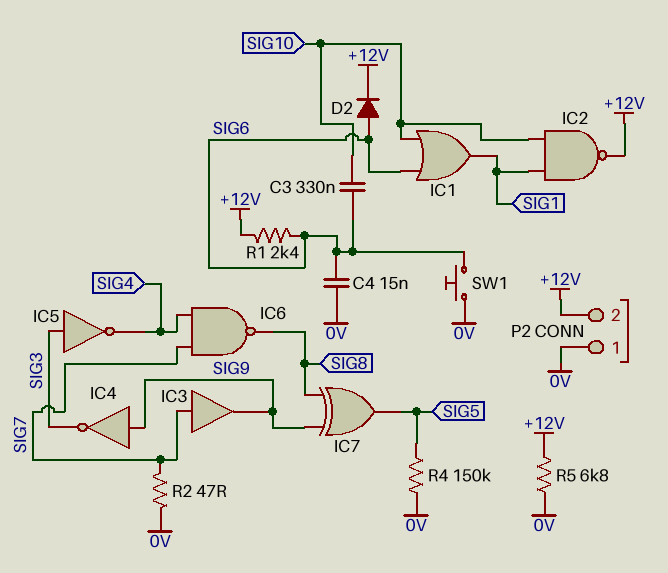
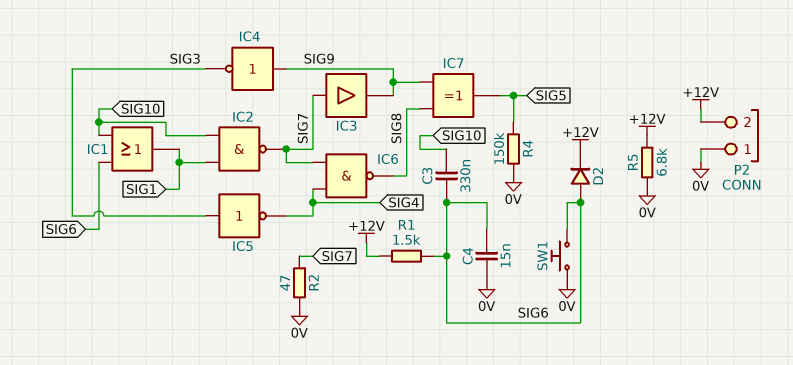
IC2: NAND (in SIG1, in SIG10, out +12V) -> NAND (in SIG1, in SIG10, out SIG7)
R1: 2.4k (+12V, SIG6) -> 1.5k (+12V, SIG6)

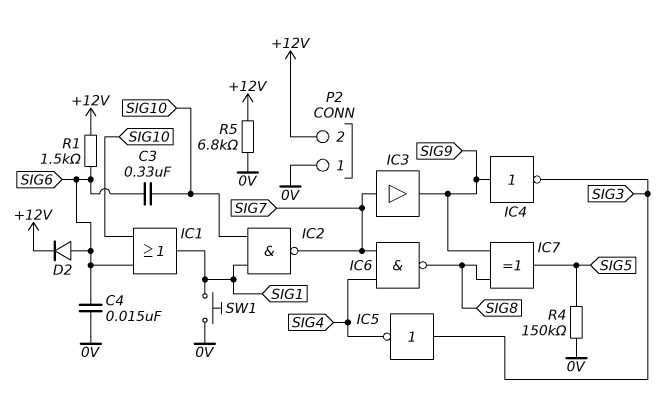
R2: 47 (0V, SIG7) -> none
SW1: button (0V, SIG6) -> button (0V, SIG1)

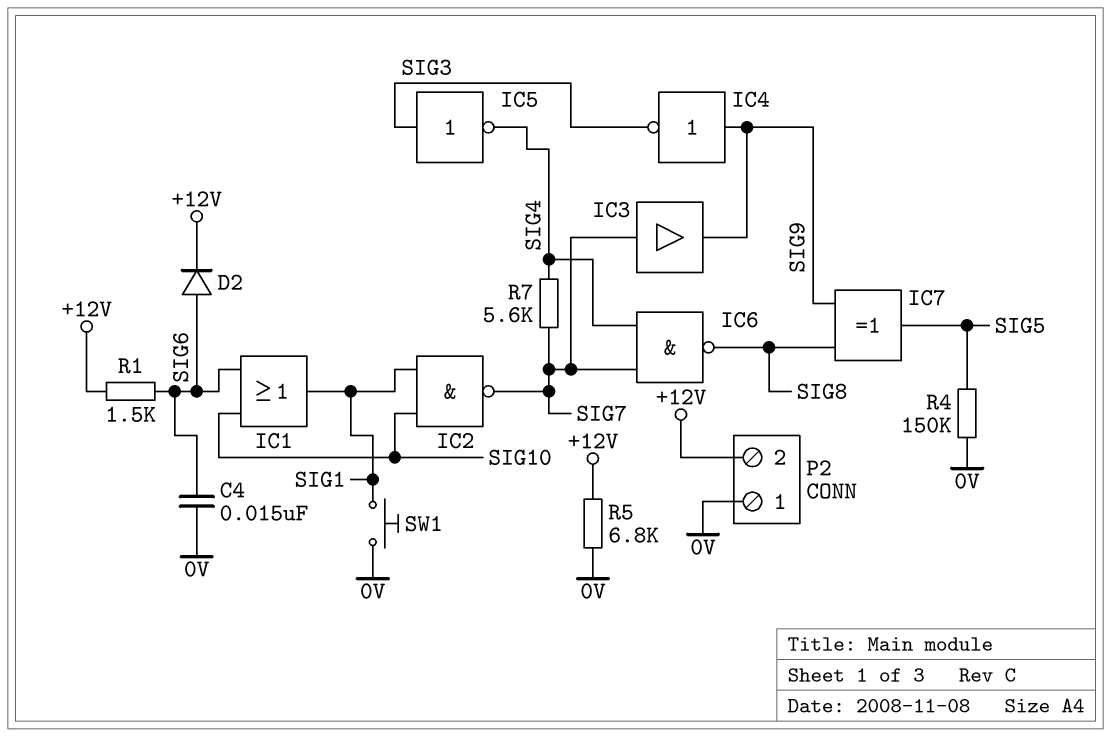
C3: 330nF (SIG6, SIG10) -> none
R7: none -> 5.6k (SIG4, SIG7)

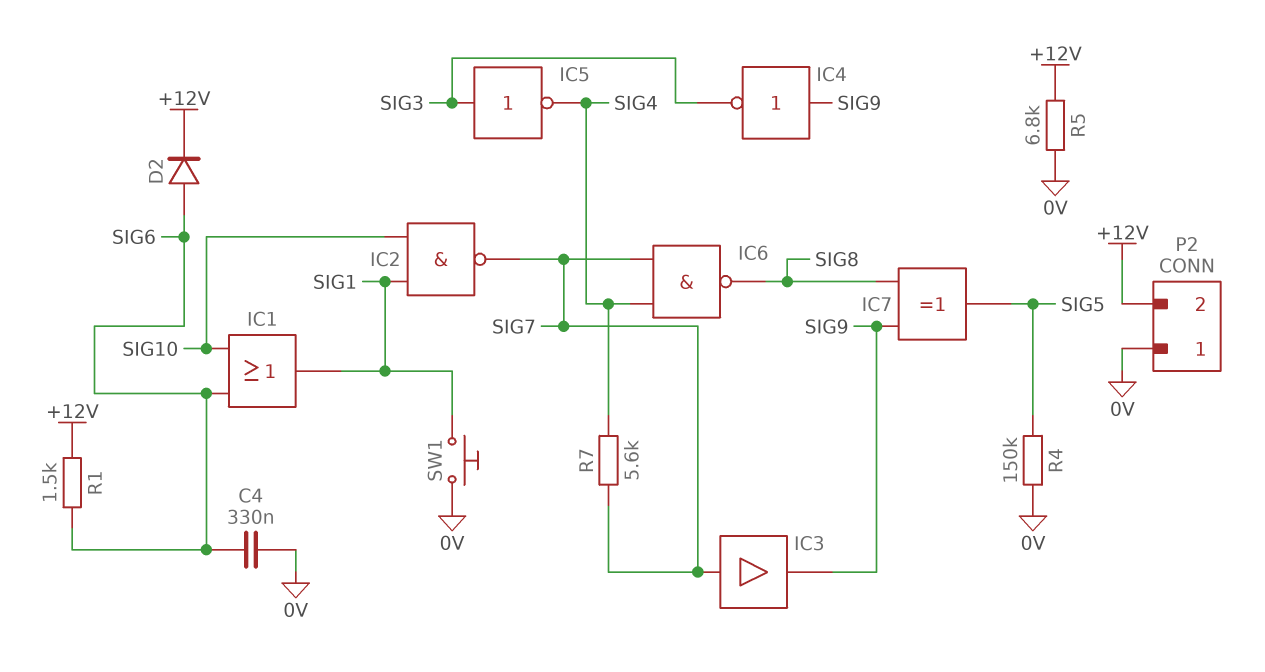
C4: 15nF (0V, SIG6) -> 330nF (0V, SIG6)

